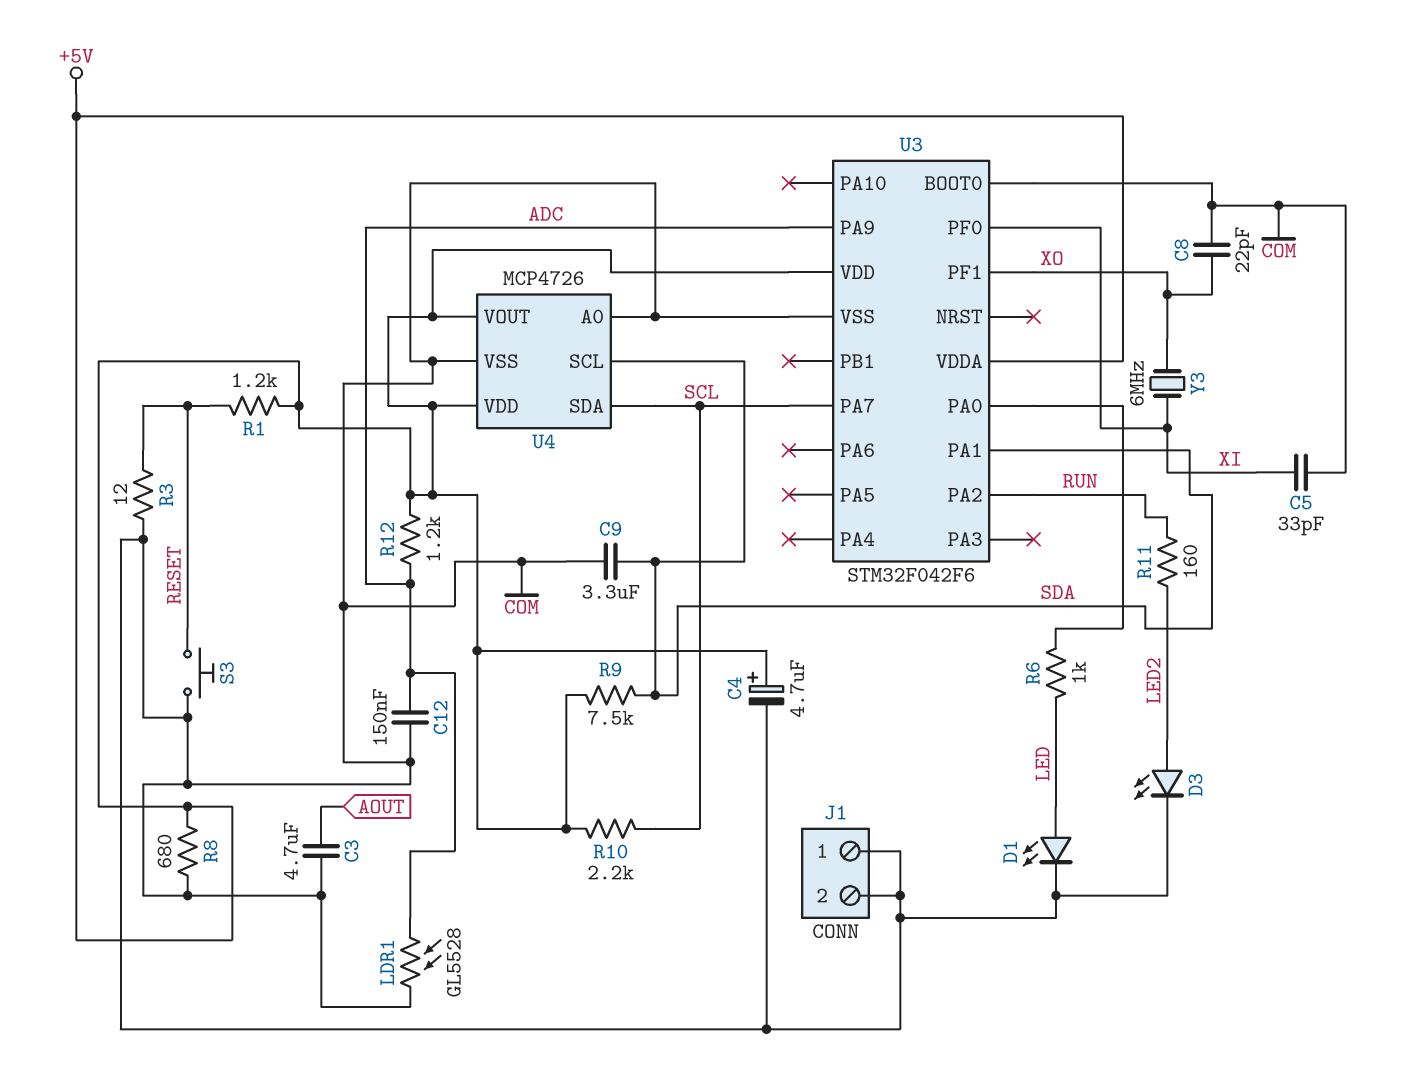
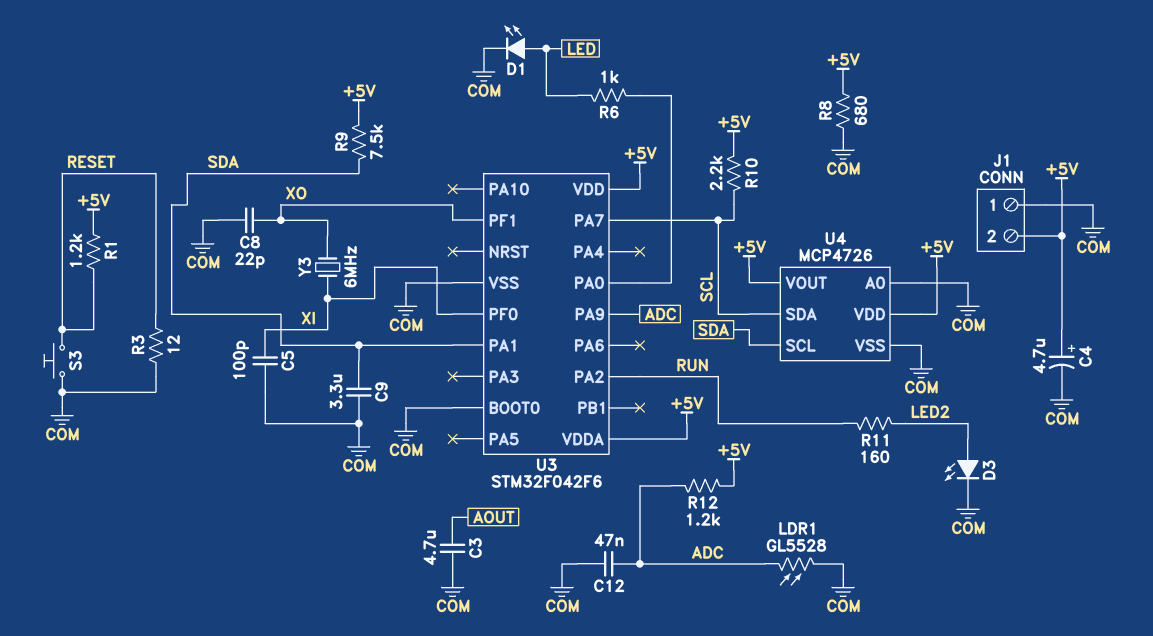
C5: 33pF (COM, XI) -> 100pF (COM, XI)
C12: 150nF (ADC, COM) -> 47nF (ADC, COM)
J1 pin 2: COM -> +5V

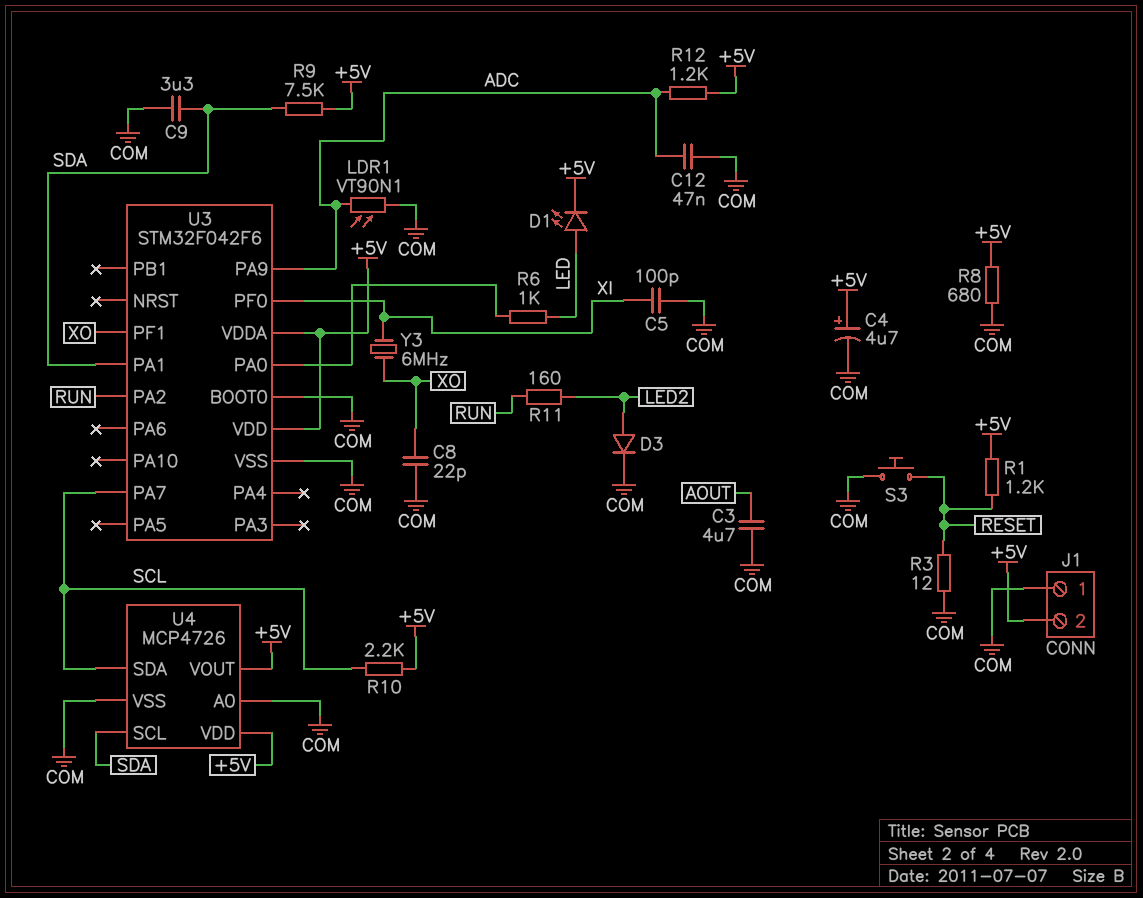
D1: LED (A LED, K COM) -> LED (A LED, K +5V)
D3: LED (A LED2, K COM) -> diode (A LED2, K COM)
LDR1: GL5528 (ADC, COM) -> VT90N1 (ADC, COM)

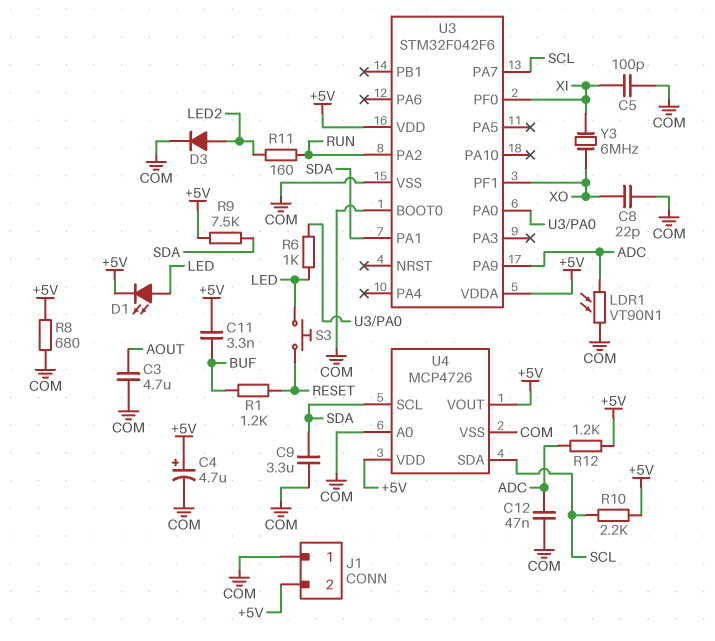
C11: none -> 3.3nF (+5V, BUF)
R1: 1.2k (+5V, RESET) -> 1.2k (BUF, RESET)
R3: 12 (COM, RESET) -> none
S3: button (COM, RESET) -> button (LED, RESET)

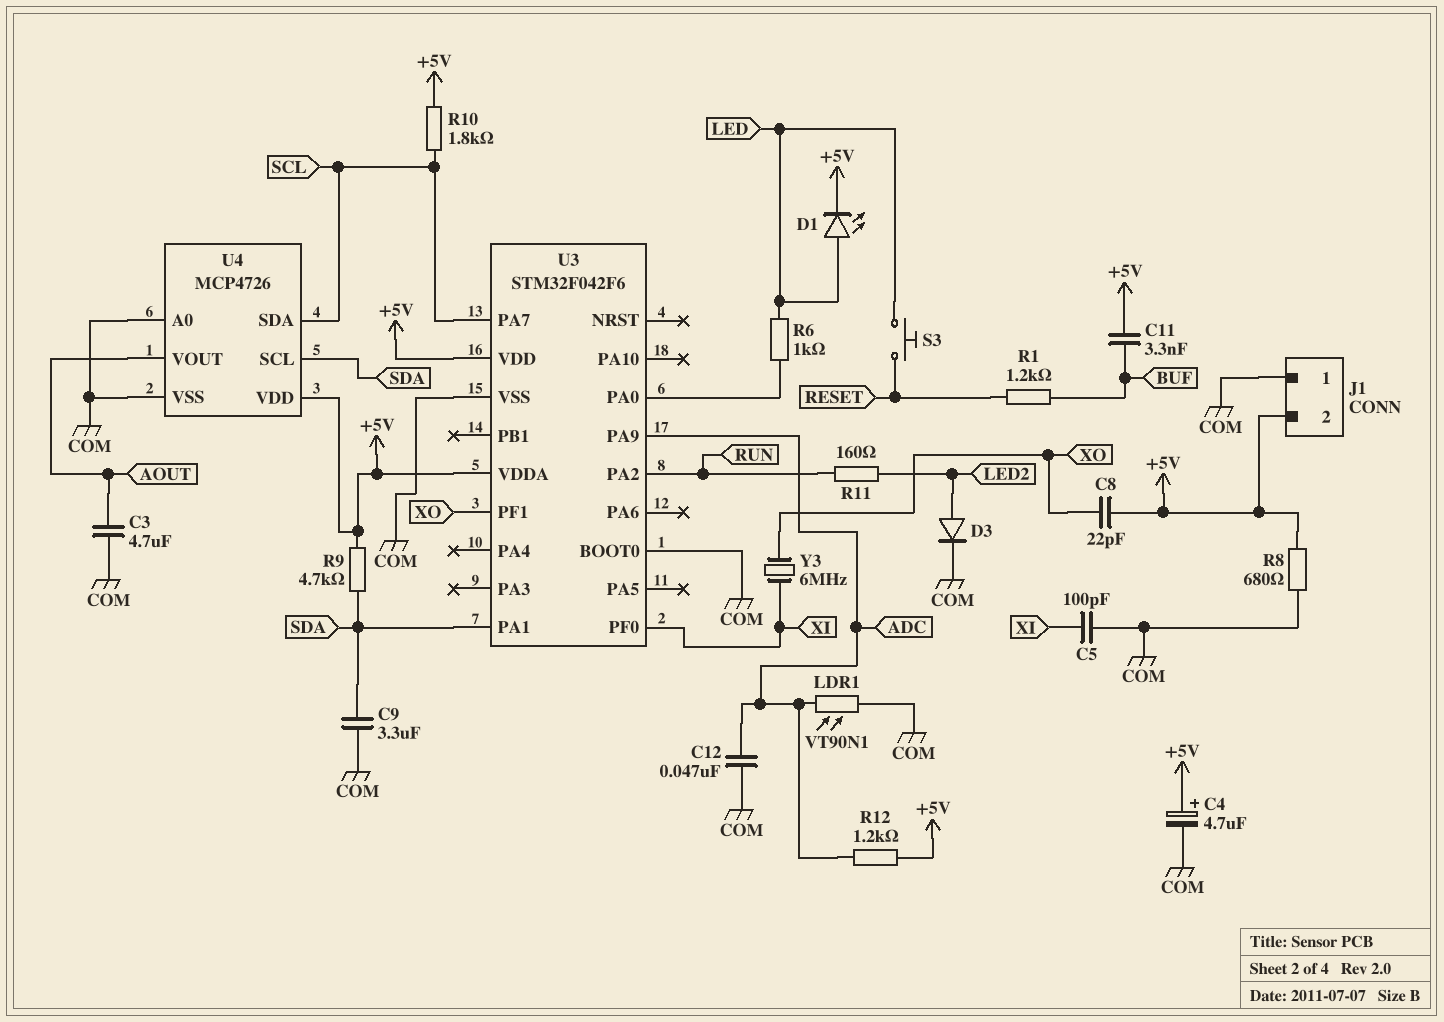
C8: 22pF (COM, XO) -> 22pF (+5V, XO)
R9: 7.5k (+5V, SDA) -> 4.7k (+5V, SDA)
R10: 2.2k (+5V, SCL) -> 1.8k (+5V, SCL)
U4 pin VOUT: +5V -> AOUT

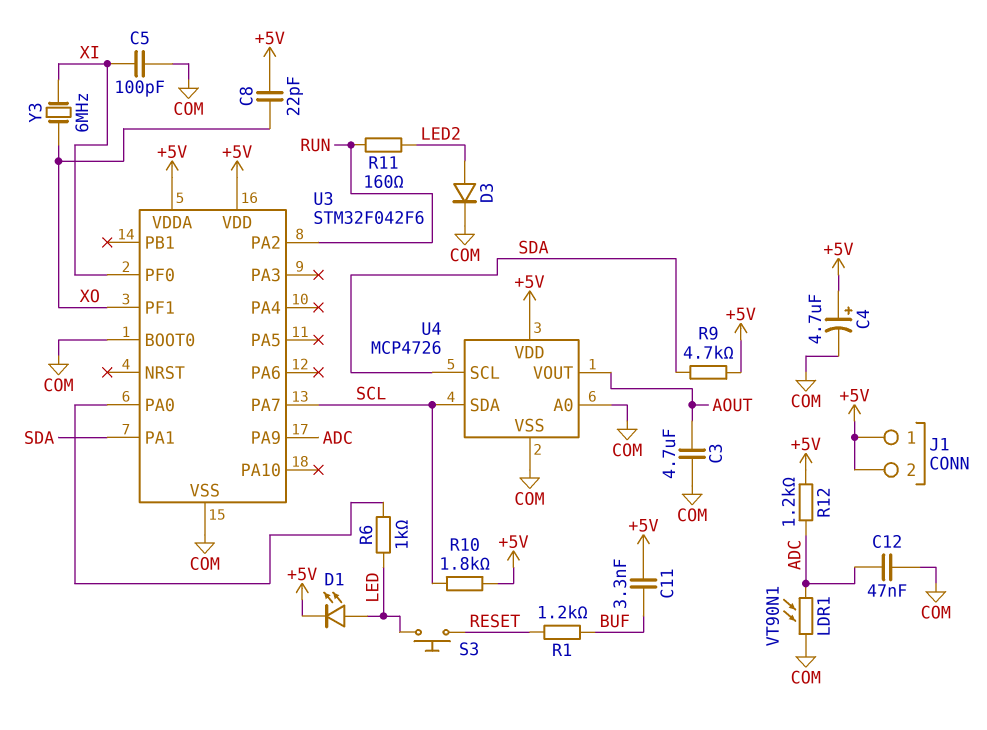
C9: 3.3uF (COM, SDA) -> none
J1 pin 1: COM -> +5V
R8: 680 (+5V, COM) -> none

